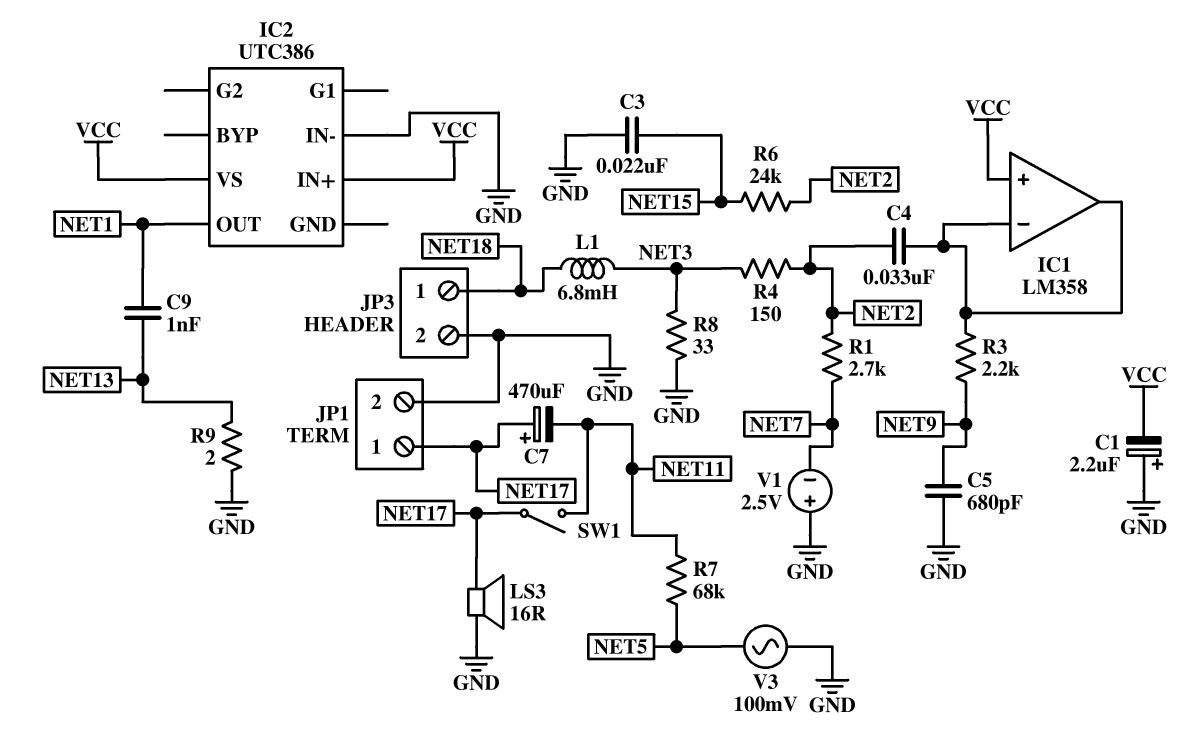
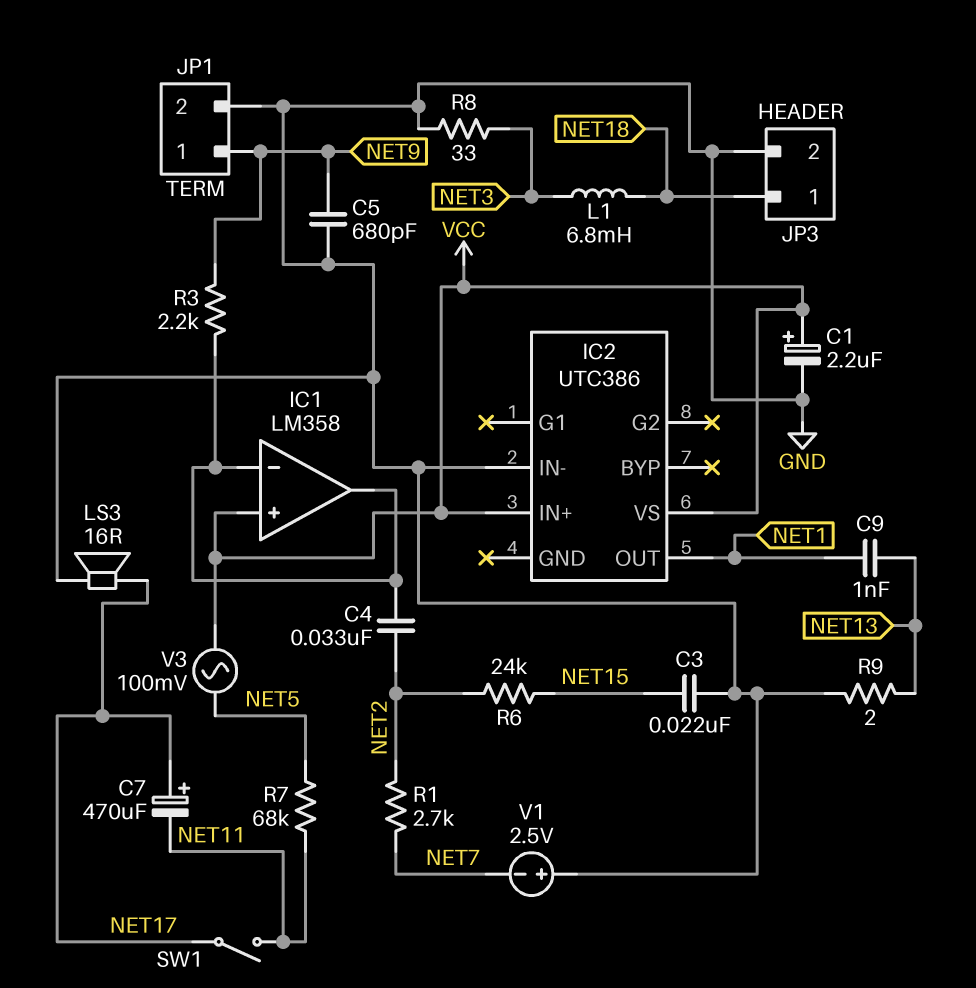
C1: 2.2uF (plus GND, minus VCC) -> 2.2uF (plus VCC, minus GND)
JP1 pin 1: NET17 -> NET9
R4: 150 (NET2, NET3) -> none
V3: AC 100mV (GND, NET5) -> AC 100mV (NET5, VCC)

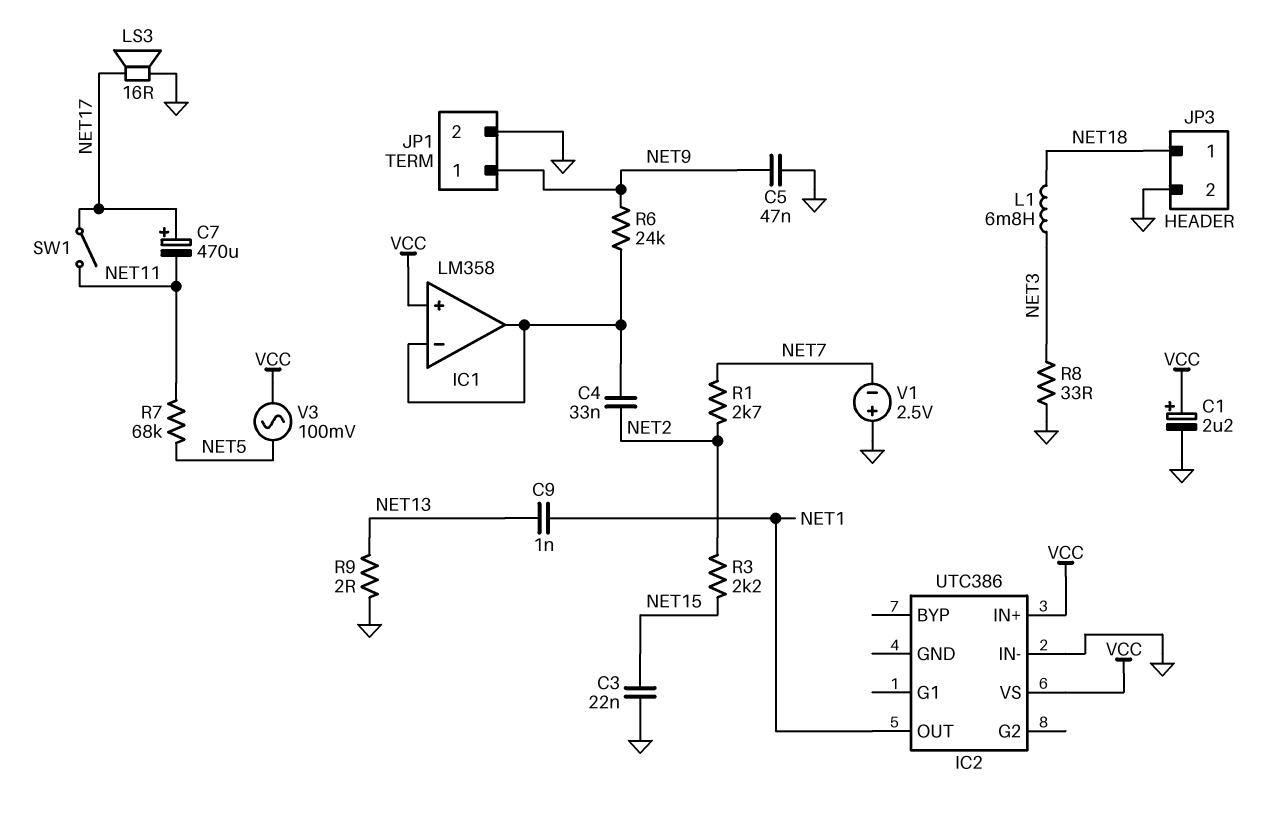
C5: 680pF (GND, NET9) -> 47nF (GND, NET9)
R3: 2.2k (IC1/in-, NET9) -> 2.2k (NET2, NET15)
R6: 24k (NET2, NET15) -> 24k (IC1/in-, NET9)

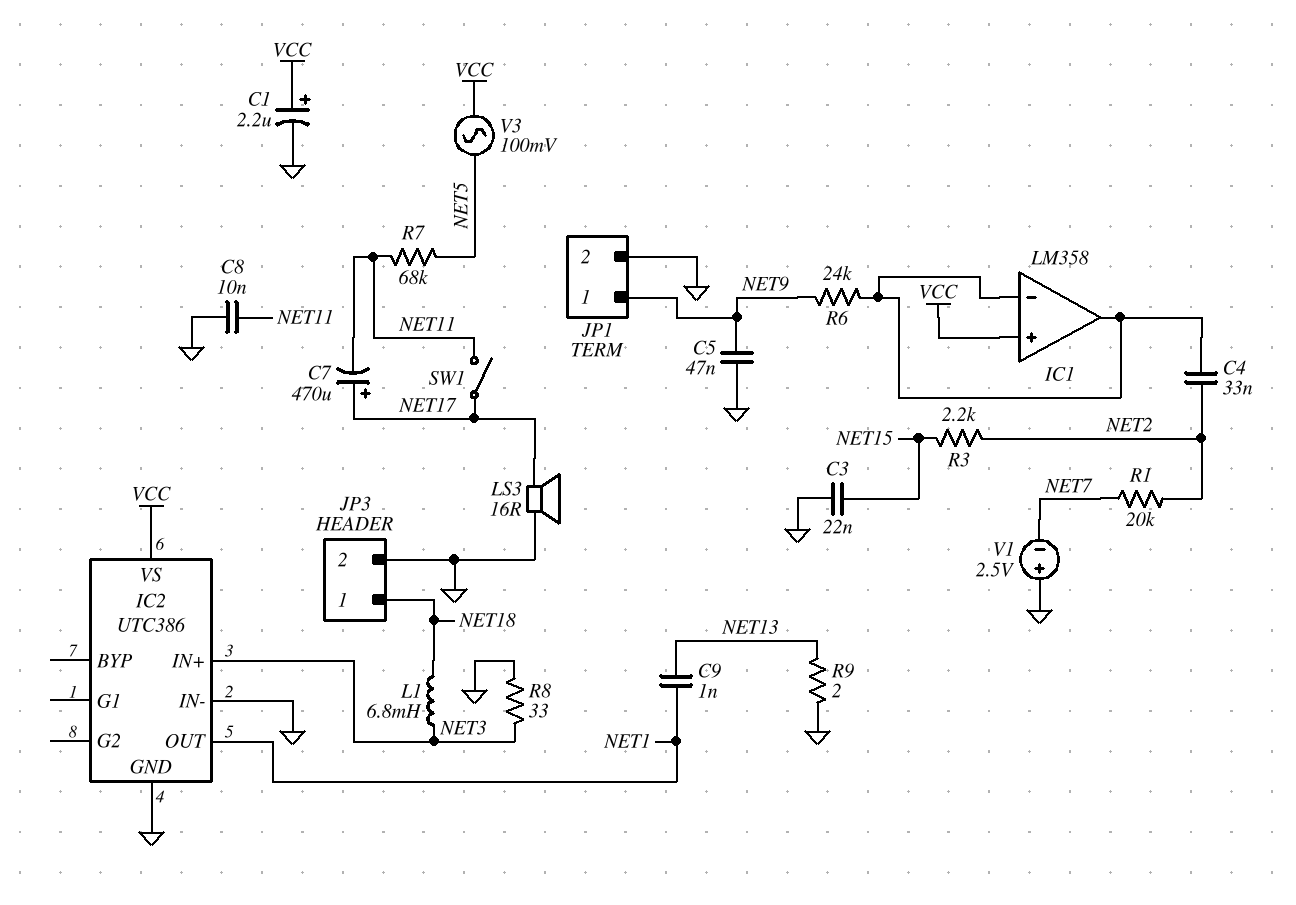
C8: none -> 10nF (GND, NET11)
IC2 pin GND: none -> GND
IC2 pin IN+: VCC -> NET3
R1: 2.7k (NET2, NET7) -> 20k (NET2, NET7)

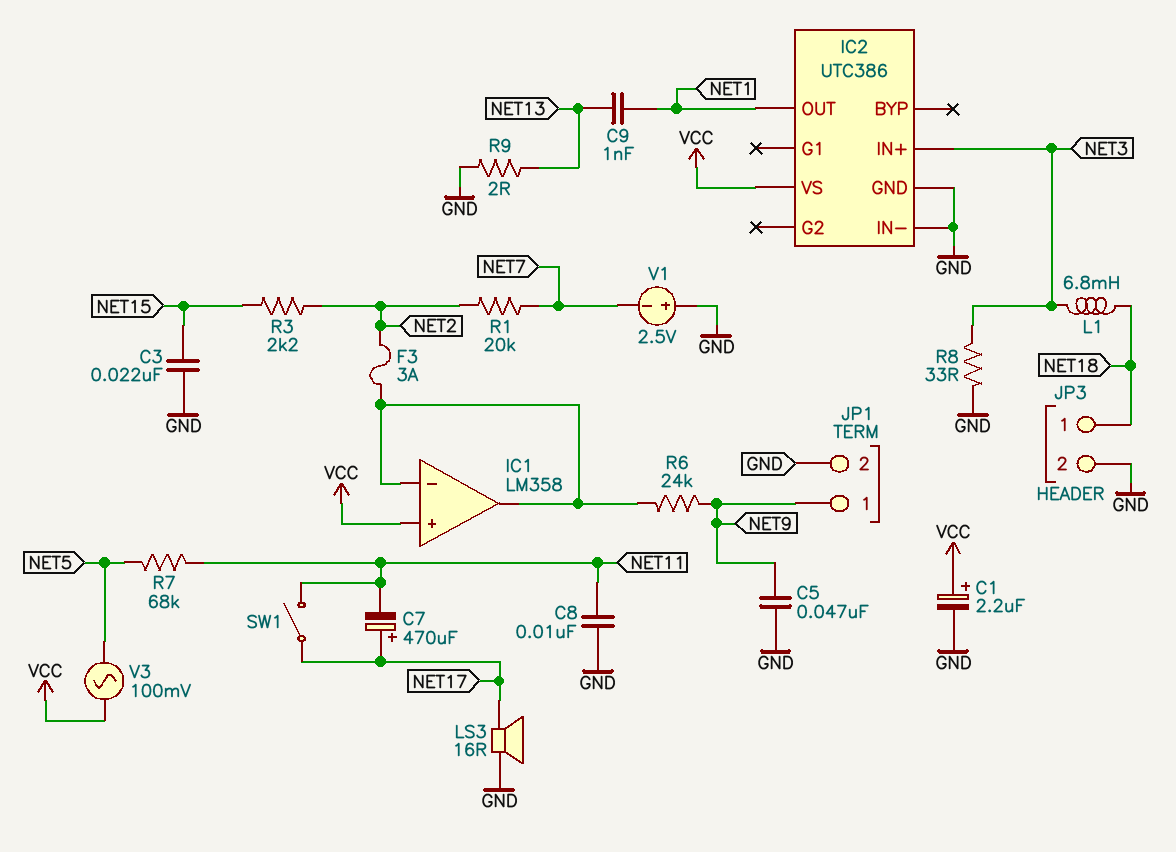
C4: 33nF (IC1/in-, NET2) -> none
F3: none -> 3A (IC1/in-, NET2)

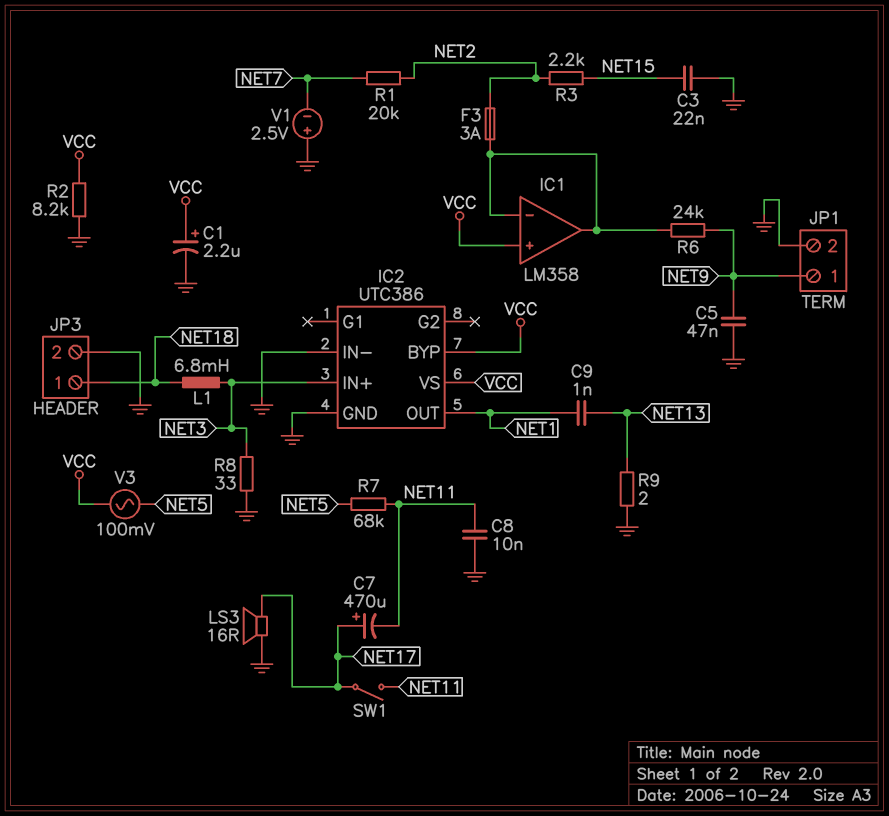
IC2 pin BYP: none -> VCC
R2: none -> 8.2k (GND, VCC)

